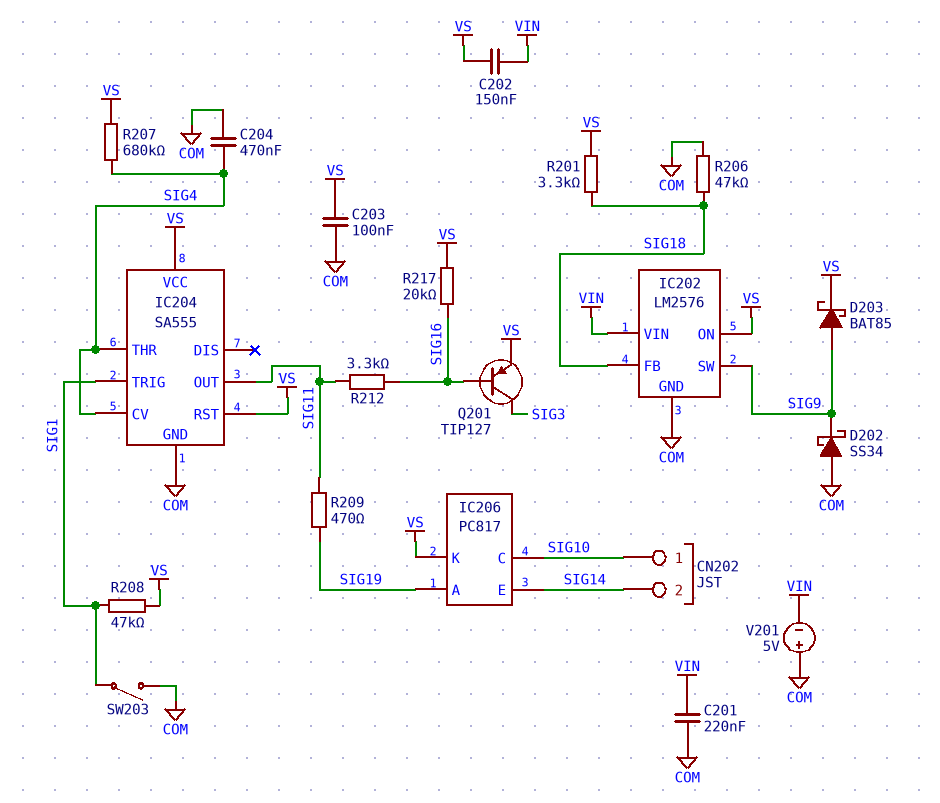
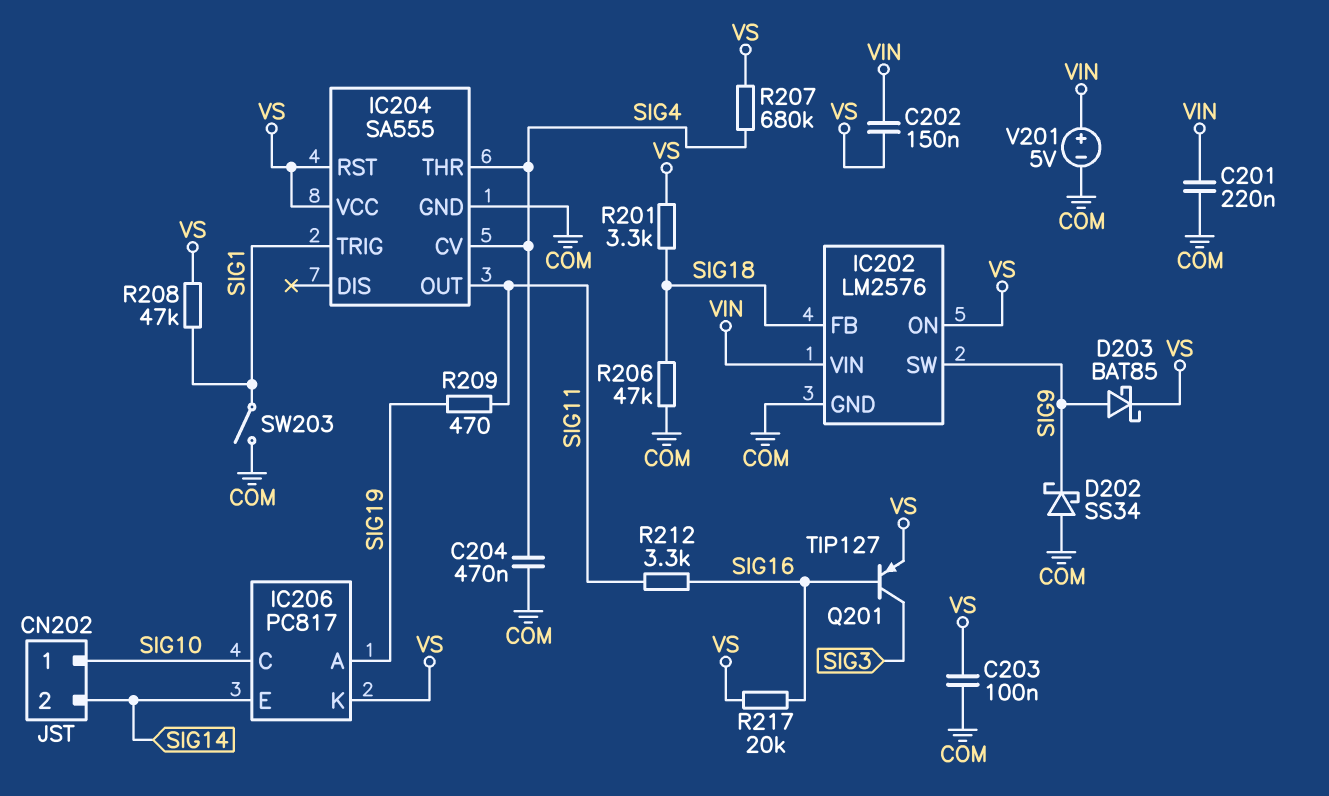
V201: 5V (plus COM, minus VIN) -> 5V (plus VIN, minus COM)

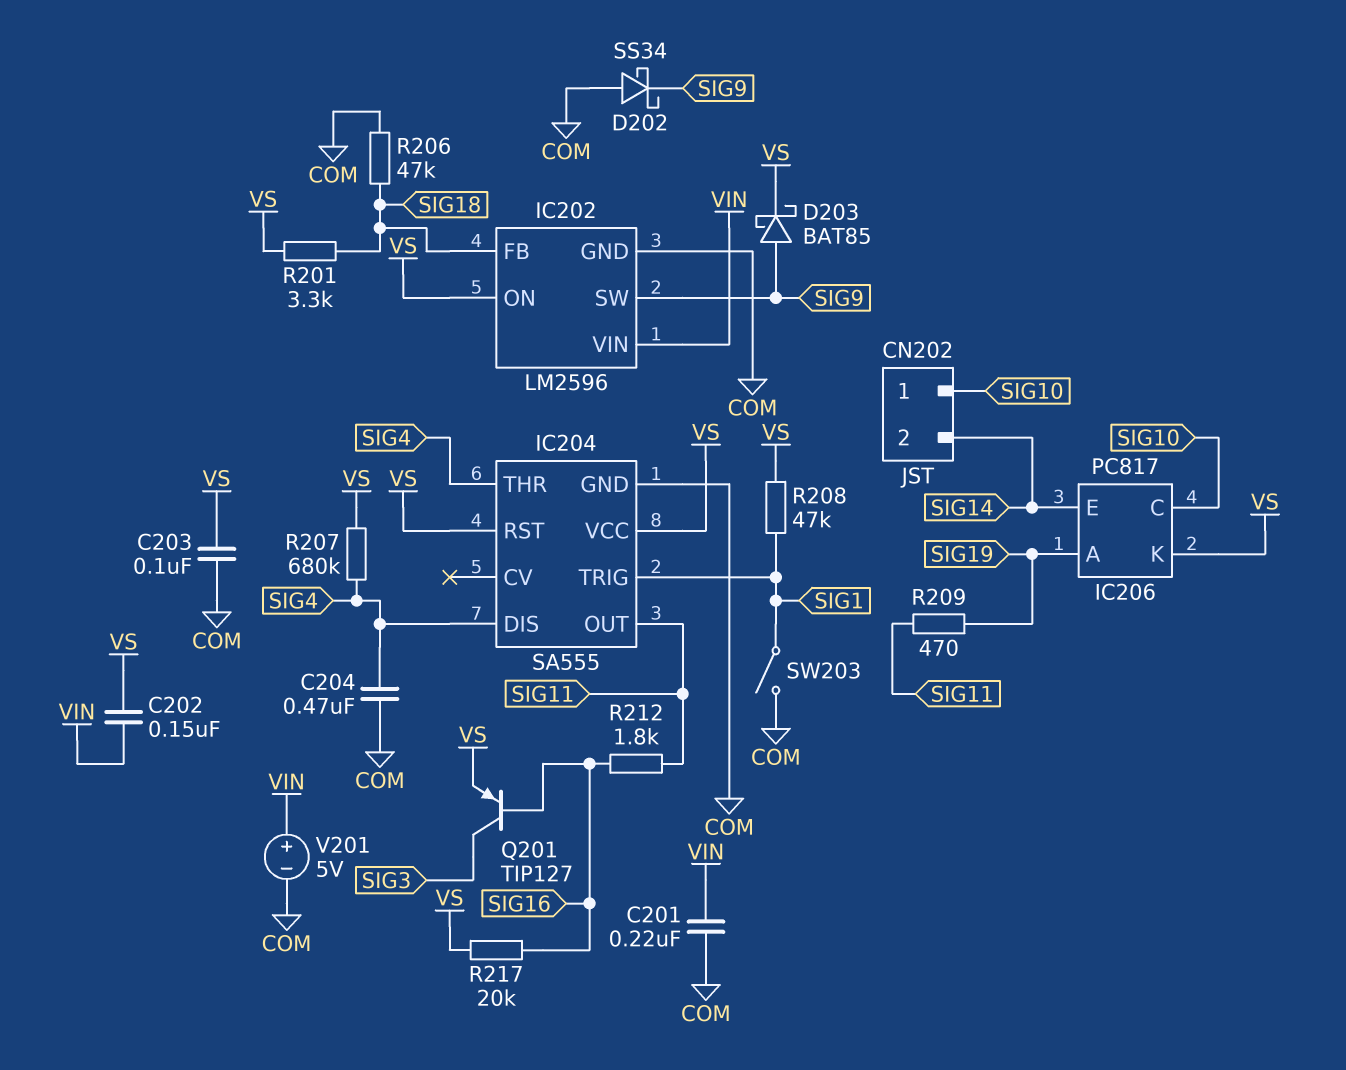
IC202: LM2576 -> LM2596
IC204 pin CV: SIG4 -> none
IC204 pin DIS: none -> SIG4
R212: 3.3k (SIG11, SIG16) -> 1.8k (SIG11, SIG16)

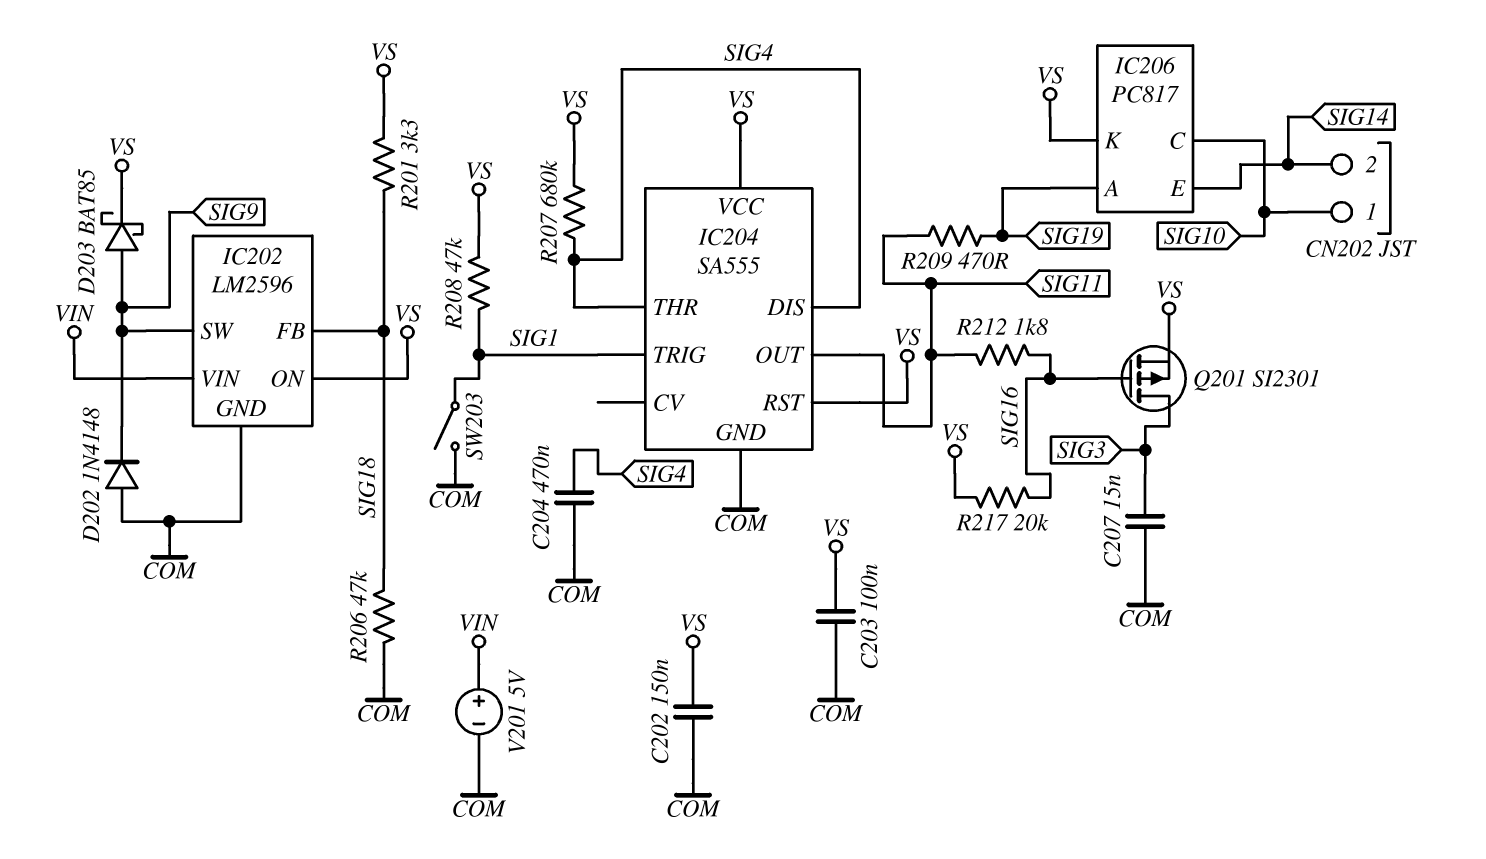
C201: 220nF (COM, VIN) -> none
C202: 150nF (VIN, VS) -> 150nF (COM, VS)
C207: none -> 15nF (COM, SIG3)
D202: schottky SS34 (A COM, K SIG9) -> diode 1N4148 (A COM, K SIG9)
Q201: PNP TIP127 (B SIG16, C SIG3, E VS) -> PMOS SI2301 (G SIG16, D SIG3, S VS)

